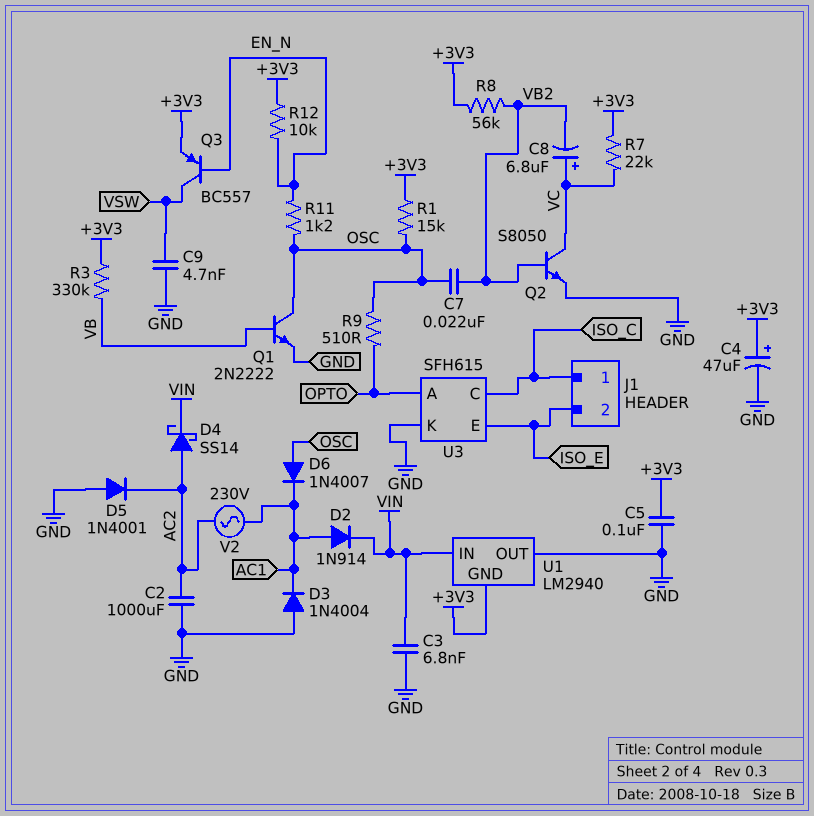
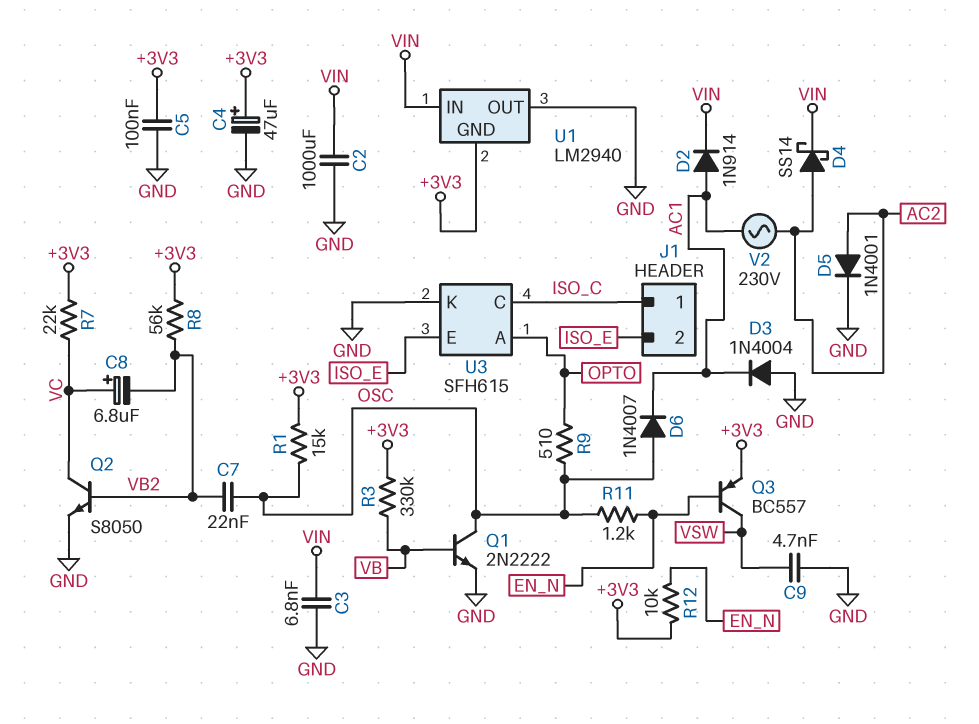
C2: 1000uF (AC2, GND) -> 1000uF (GND, VIN)
D5: diode 1N4001 (A GND, K AC2) -> diode 1N4001 (A AC2, K GND)

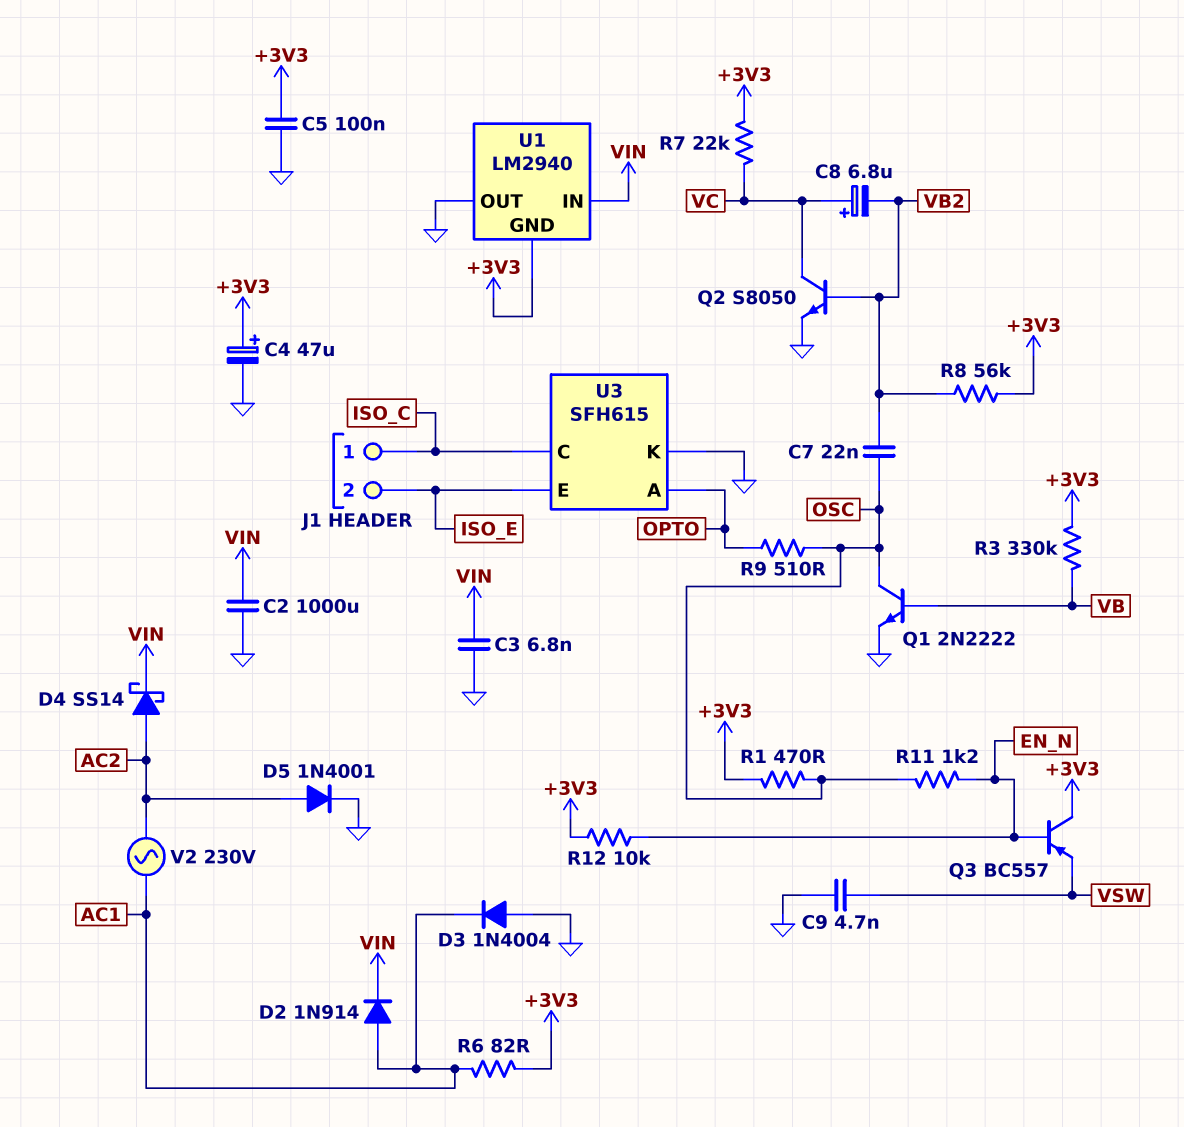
D6: diode 1N4007 (A OSC, K AC1) -> none
Q3: PNP BC557 (B EN_N, C VSW, E +3V3) -> PNP BC557 (B EN_N, C +3V3, E VSW)
R1: 15k (+3V3, OSC) -> 470 (+3V3, OSC)
R6: none -> 82 (+3V3, AC1)

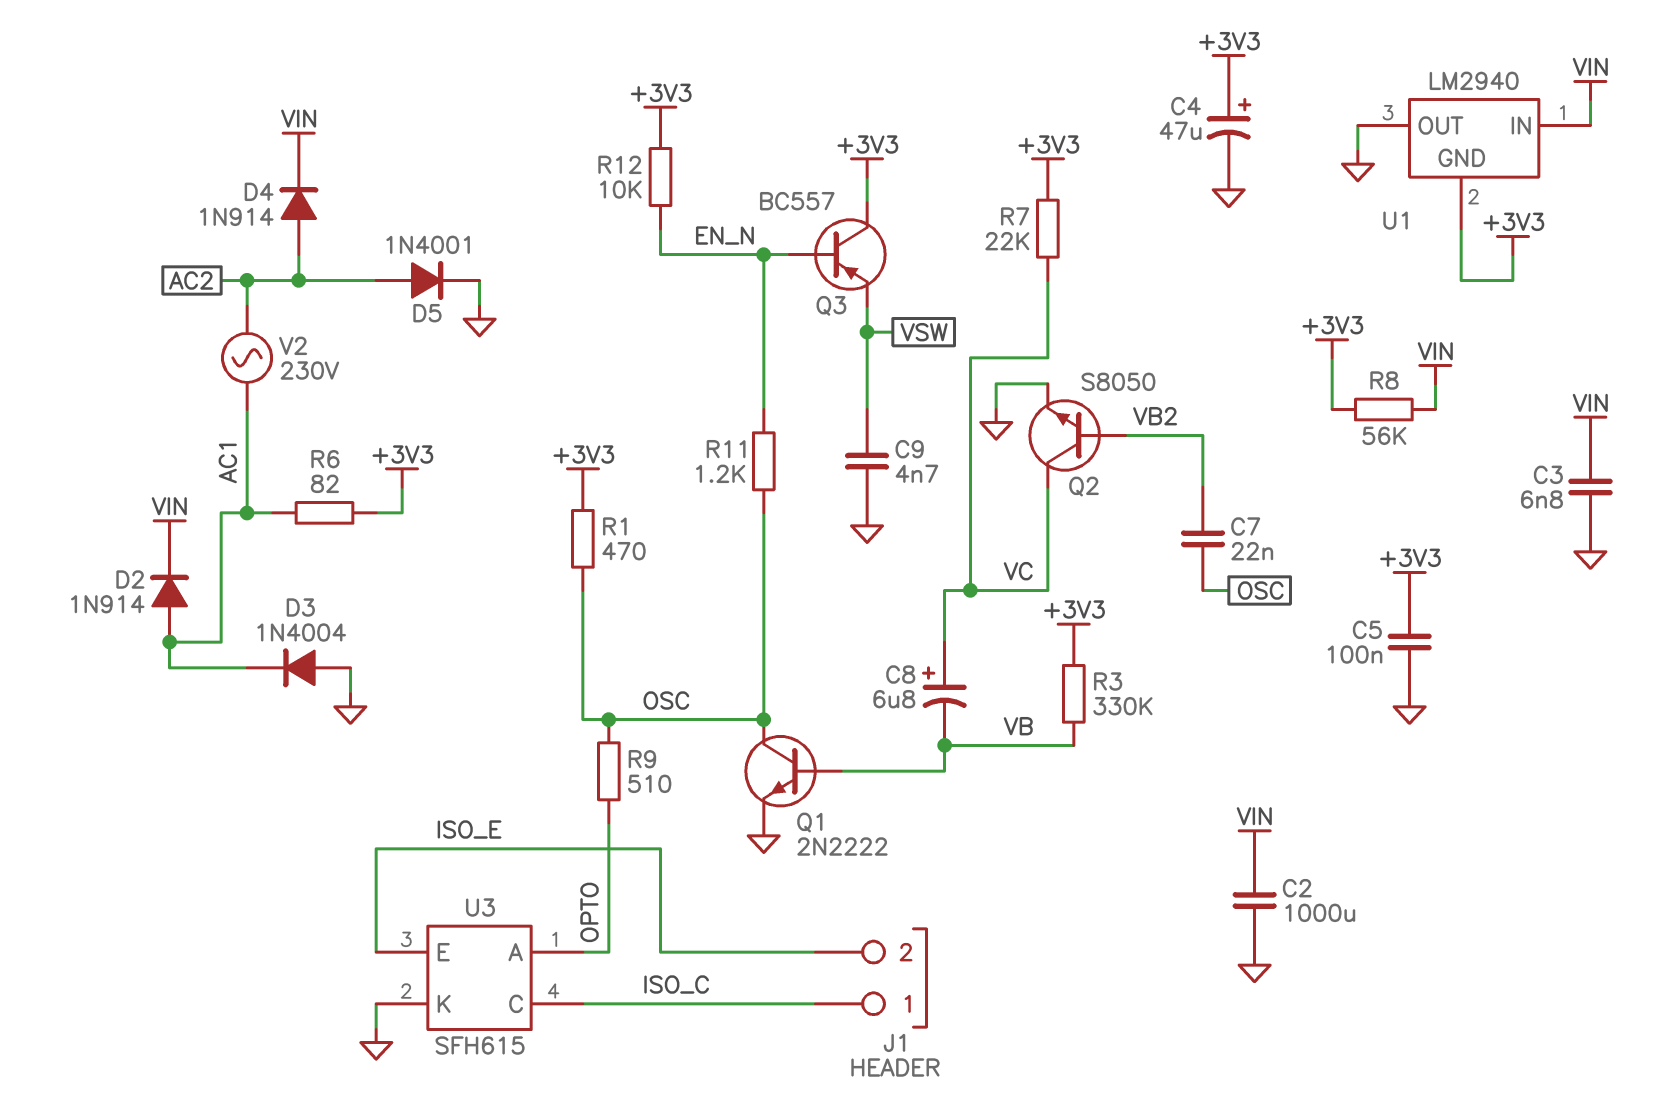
C8: 6.8uF (plus VC, minus VB2) -> 6.8uF (plus VC, minus VB)
D4: schottky SS14 (A AC2, K VIN) -> diode 1N914 (A AC2, K VIN)
R8: 56k (+3V3, VB2) -> 56k (+3V3, VIN)

